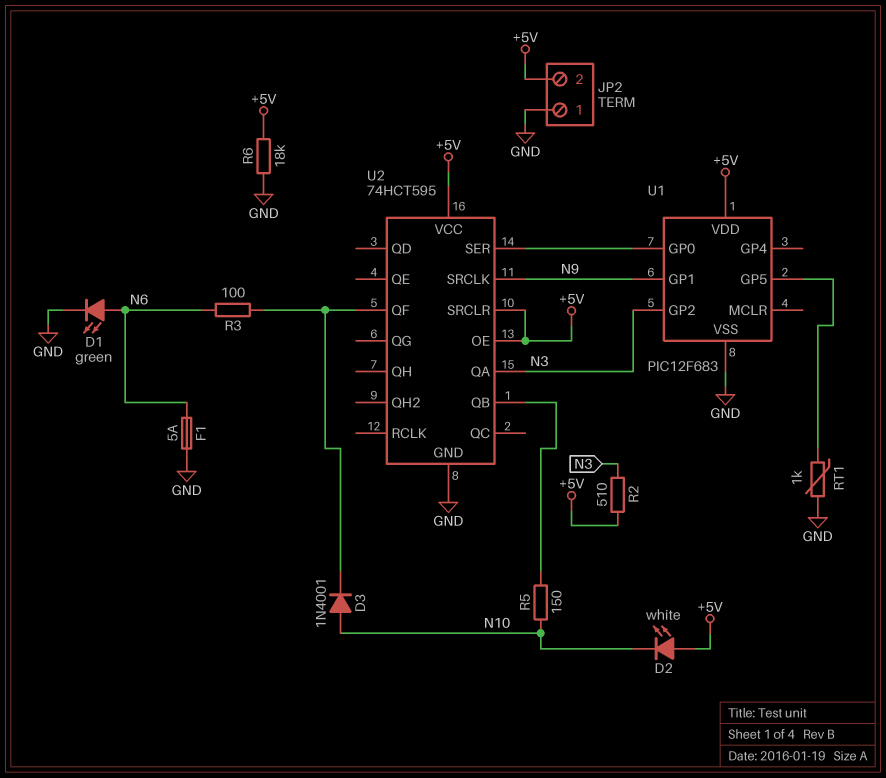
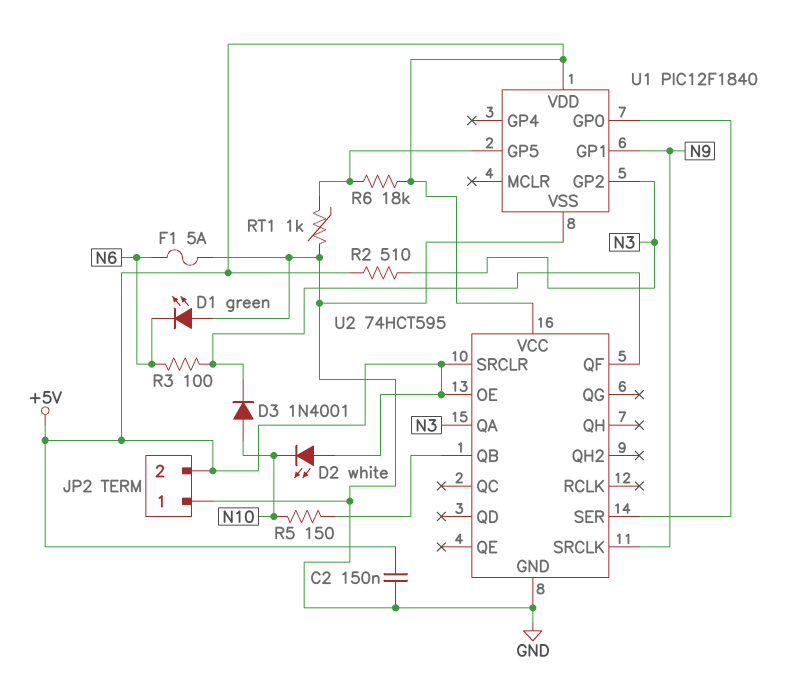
C2: none -> 150nF (+5V, GND)
D1: LED green (A N6, K GND) -> LED green (A GND, K N6)
R6: 18k (+5V, GND) -> 18k (+5V, U1/GP5)
U1: PIC12F683 -> PIC12F1840

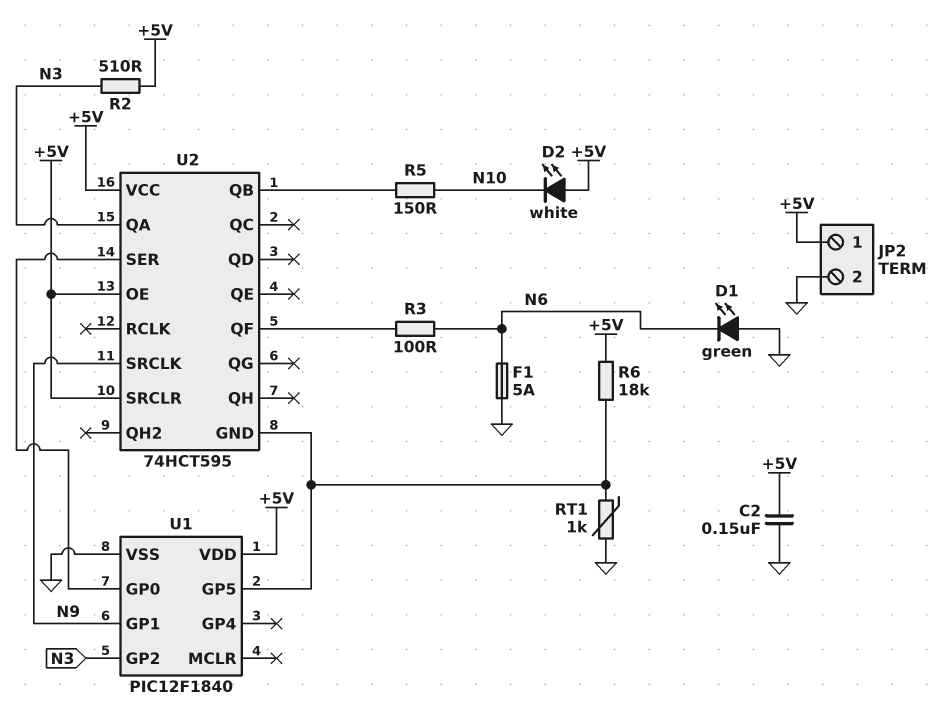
D3: diode 1N4001 (A N10, K U2/QF) -> none
JP2 pin 1: GND -> +5V
JP2 pin 2: +5V -> GND
U2 pin GND: GND -> U1/GP5

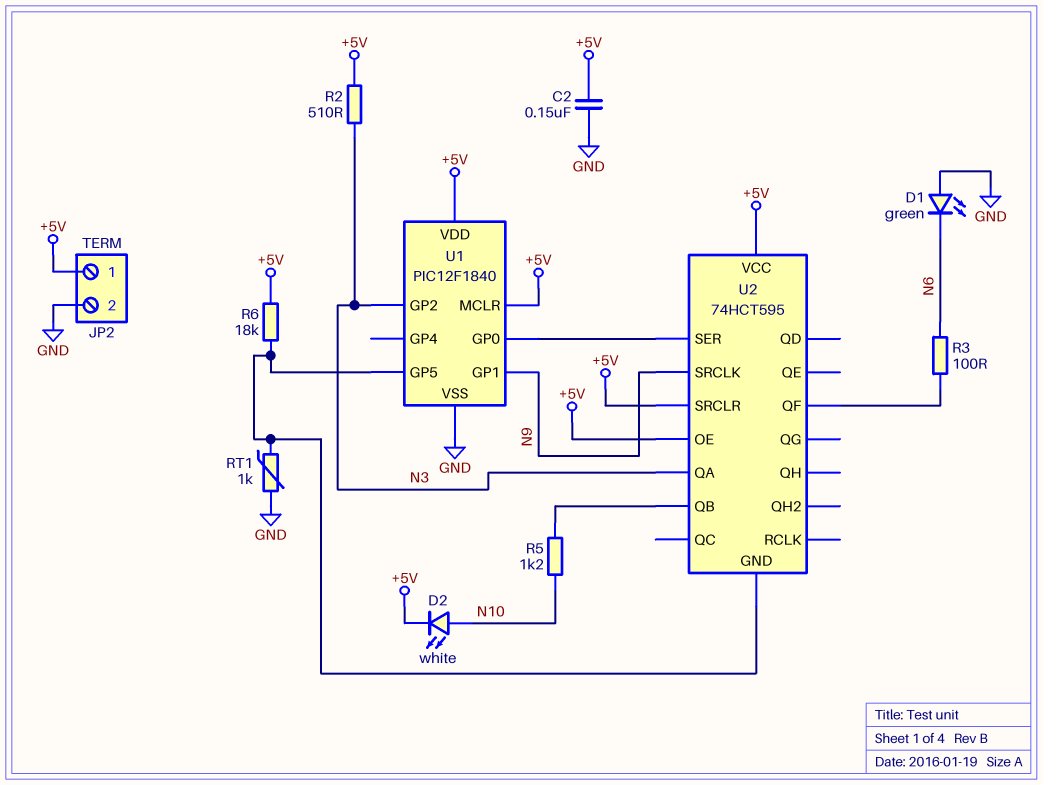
D2: LED white (A +5V, K N10) -> LED white (A N10, K +5V)
F1: 5A (GND, N6) -> none
R5: 150 (N10, U2/QB) -> 1.2k (N10, U2/QB)
U1 pin MCLR: none -> +5V

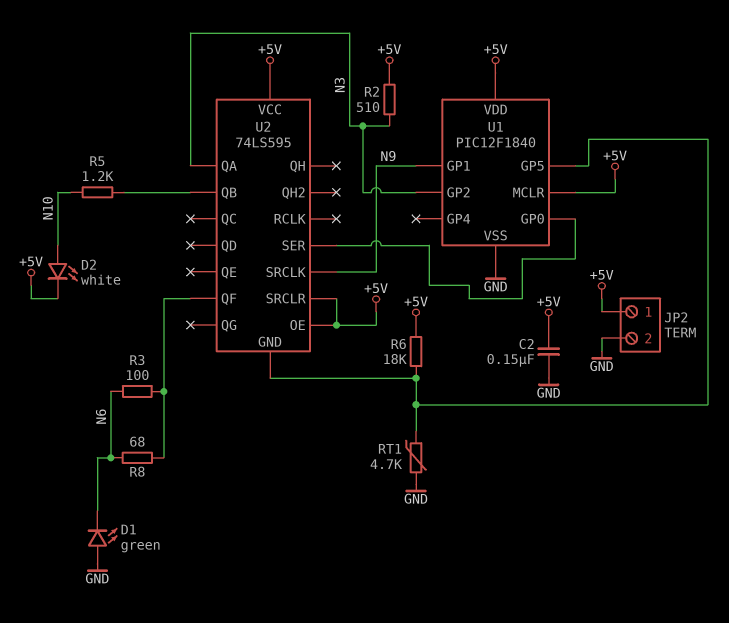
R8: none -> 68 (N6, U2/QF)
RT1: 1k (GND, U1/GP5) -> 4.7k (GND, U1/GP5)
U2: 74HCT595 -> 74LS595

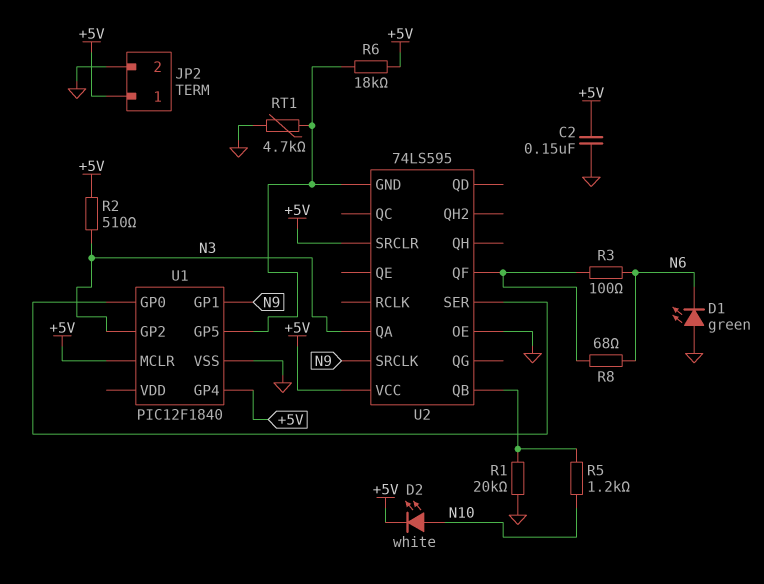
R1: none -> 20k (GND, U2/QB)
U1 pin GP4: none -> +5V
U1 pin VDD: +5V -> none
U2 pin OE: +5V -> GND

